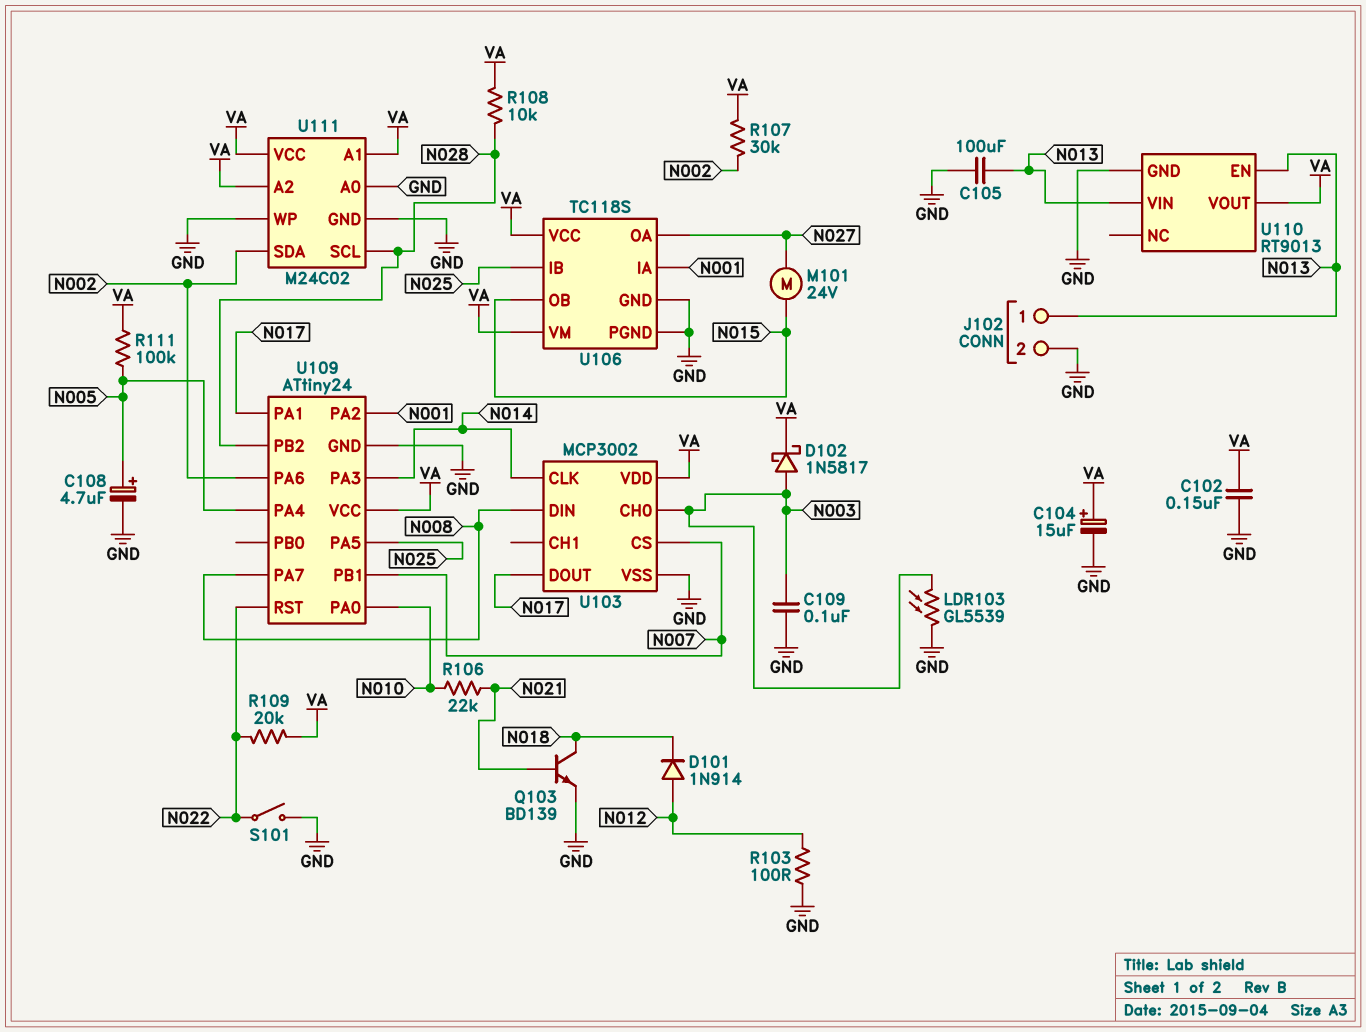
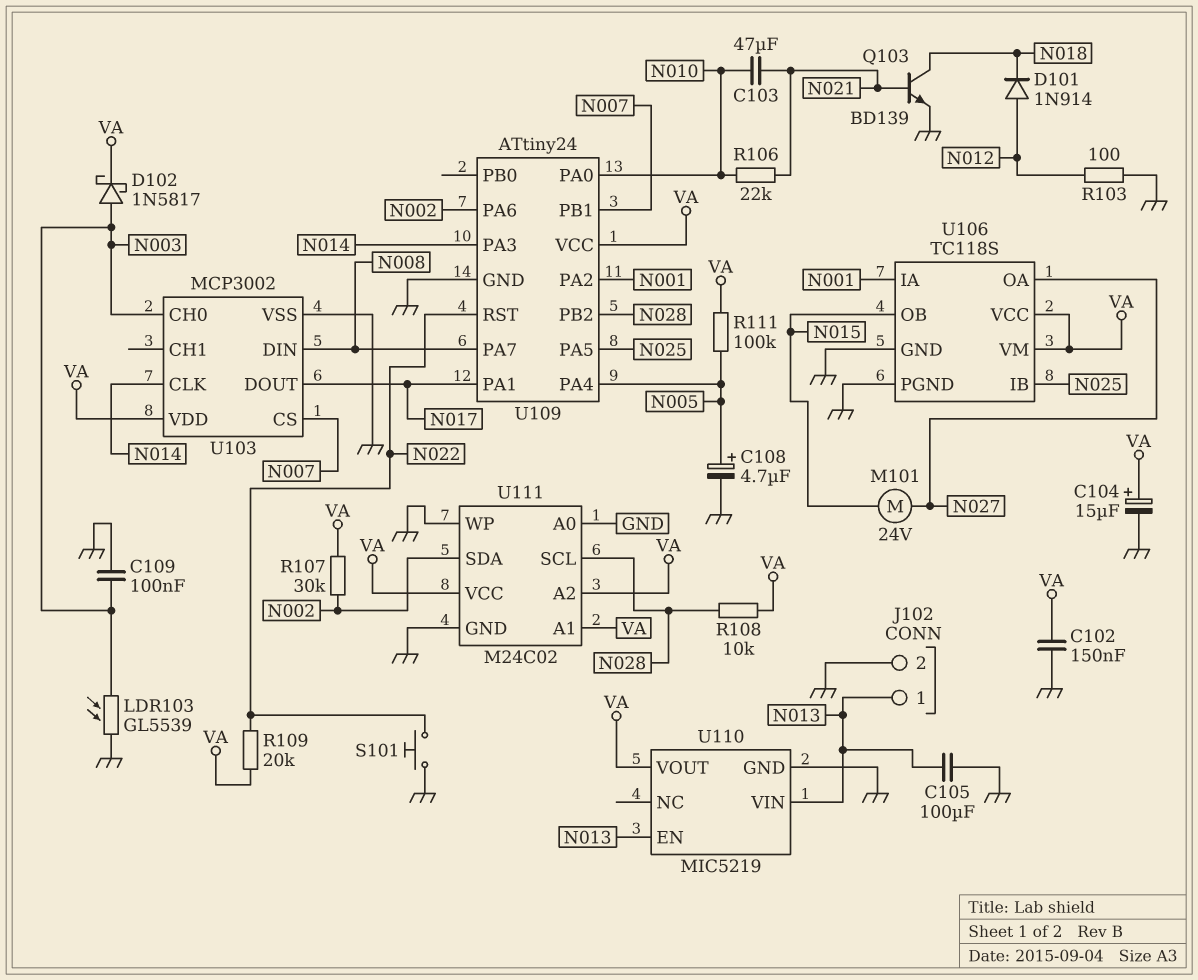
C103: none -> 47uF (N010, N021)
S101: switch (GND, N022) -> button (GND, N022)
U110: RT9013 -> MIC5219

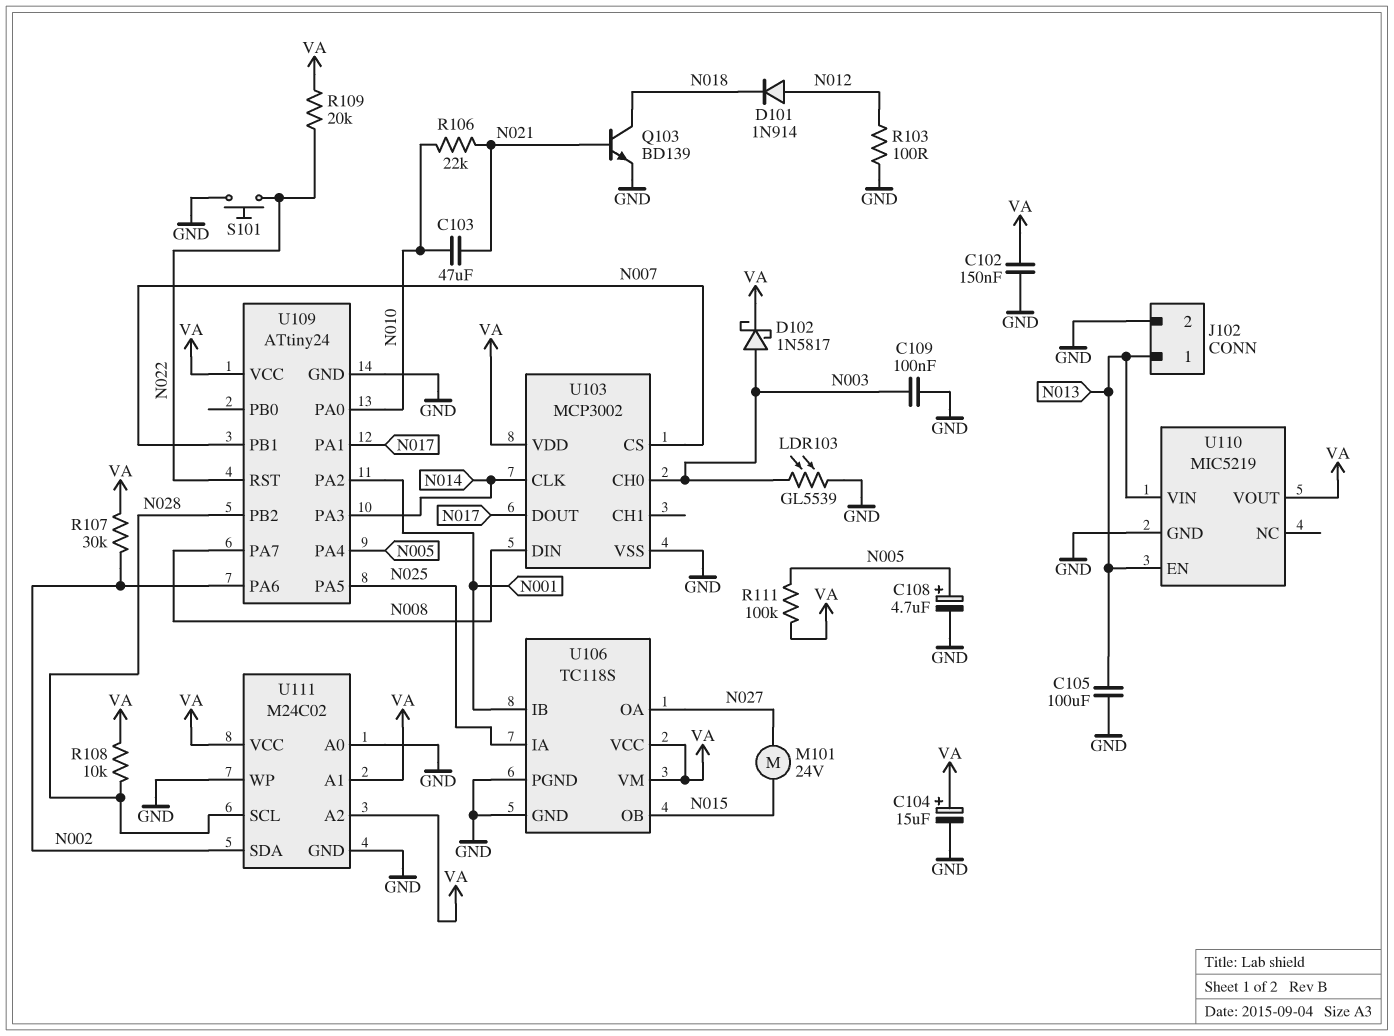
U106 pin IA: N001 -> N025
U106 pin IB: N025 -> N001

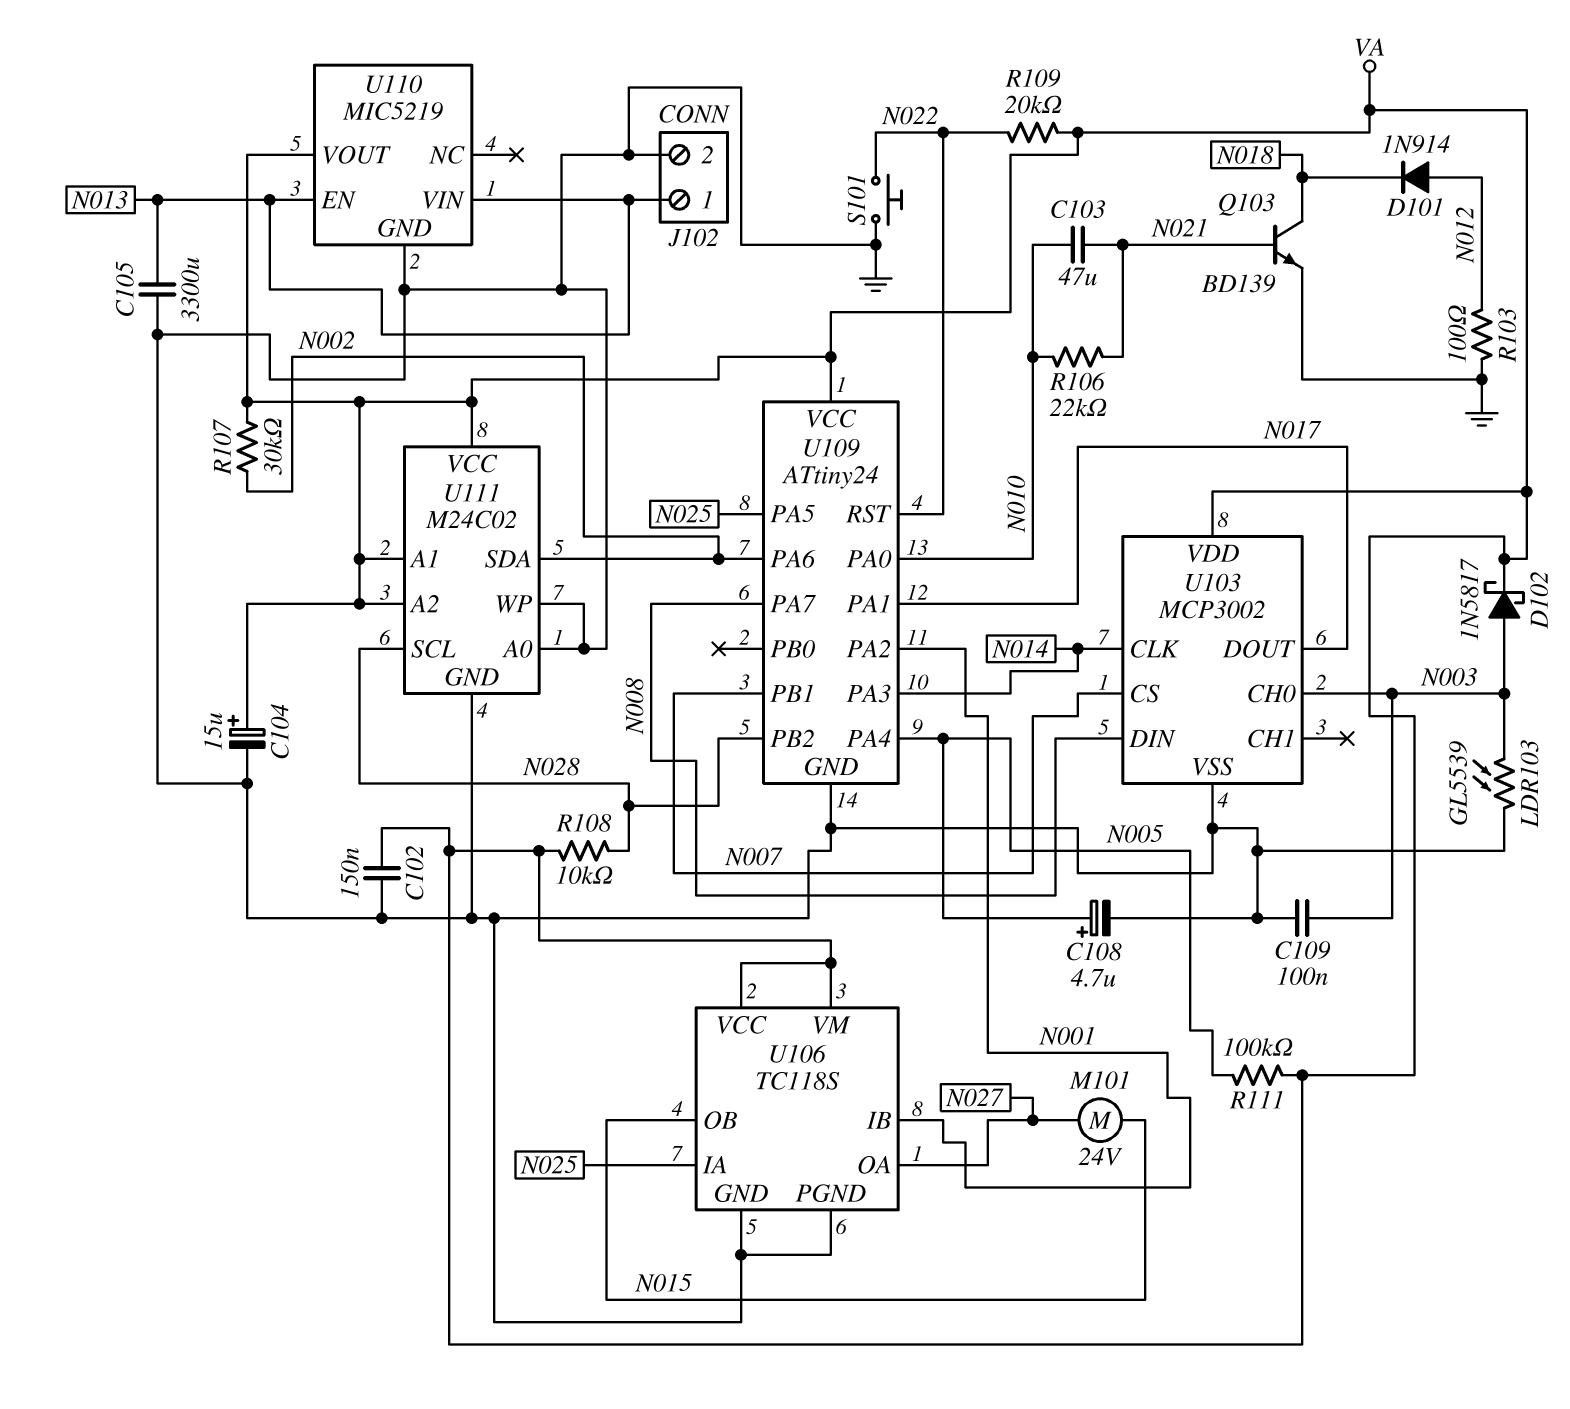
C105: 100uF (GND, N013) -> 3300uF (GND, N013)

